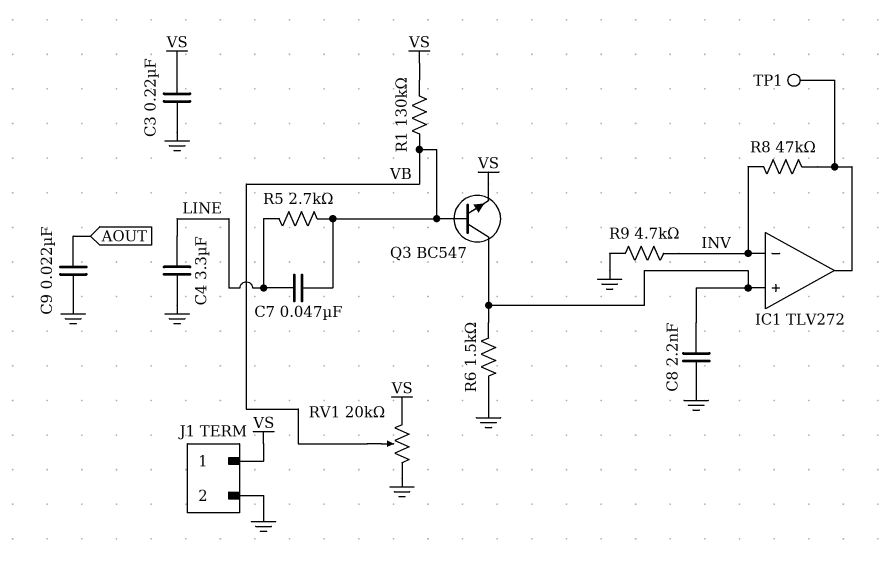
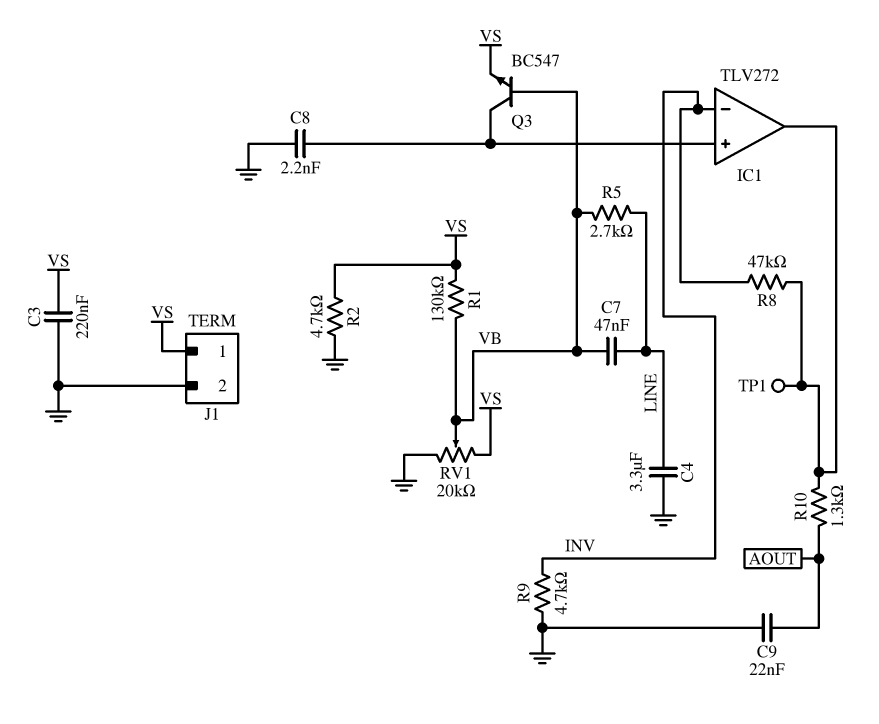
R2: none -> 4.7k (GND, VS)
R6: 1.5k (GND, IC1/in+) -> none
R10: none -> 1.3k (AOUT, IC1/out)

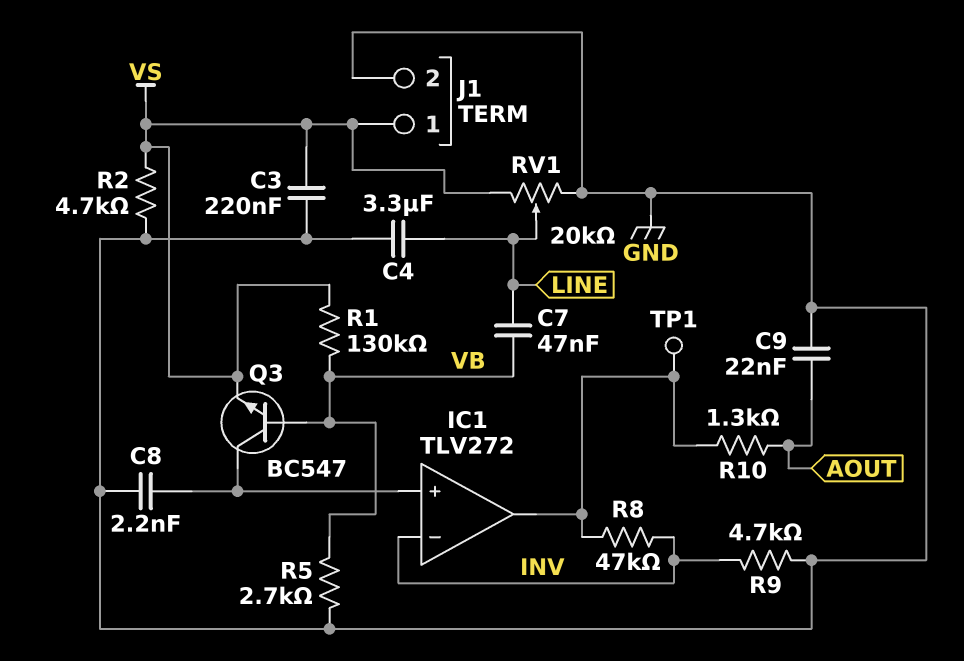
R5: 2.7k (LINE, VB) -> 2.7k (GND, VB)
RV1: 20k (GND, VS, wiper VB) -> 20k (GND, VS, wiper LINE)

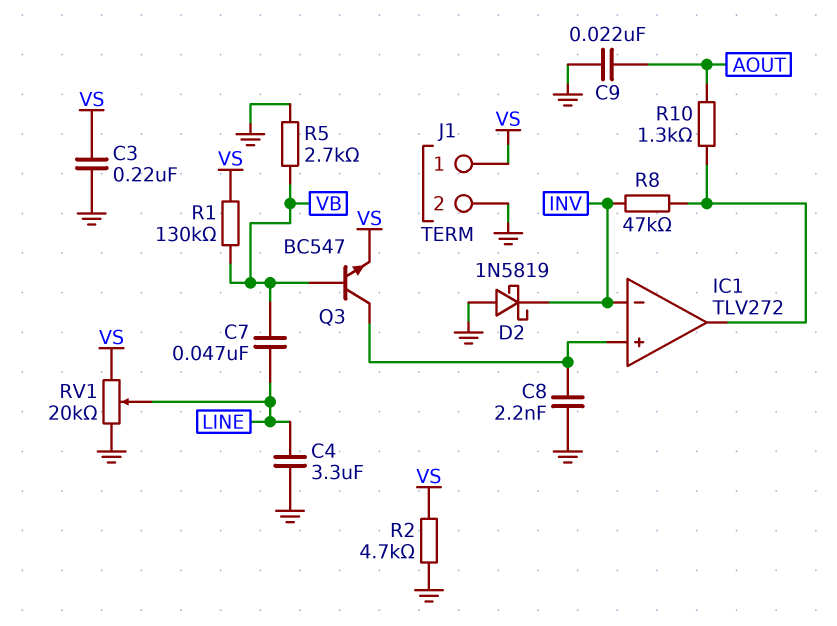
D2: none -> schottky 1N5819 (A GND, K INV)
R9: 4.7k (GND, INV) -> none
TP1: test point (IC1/out) -> none

